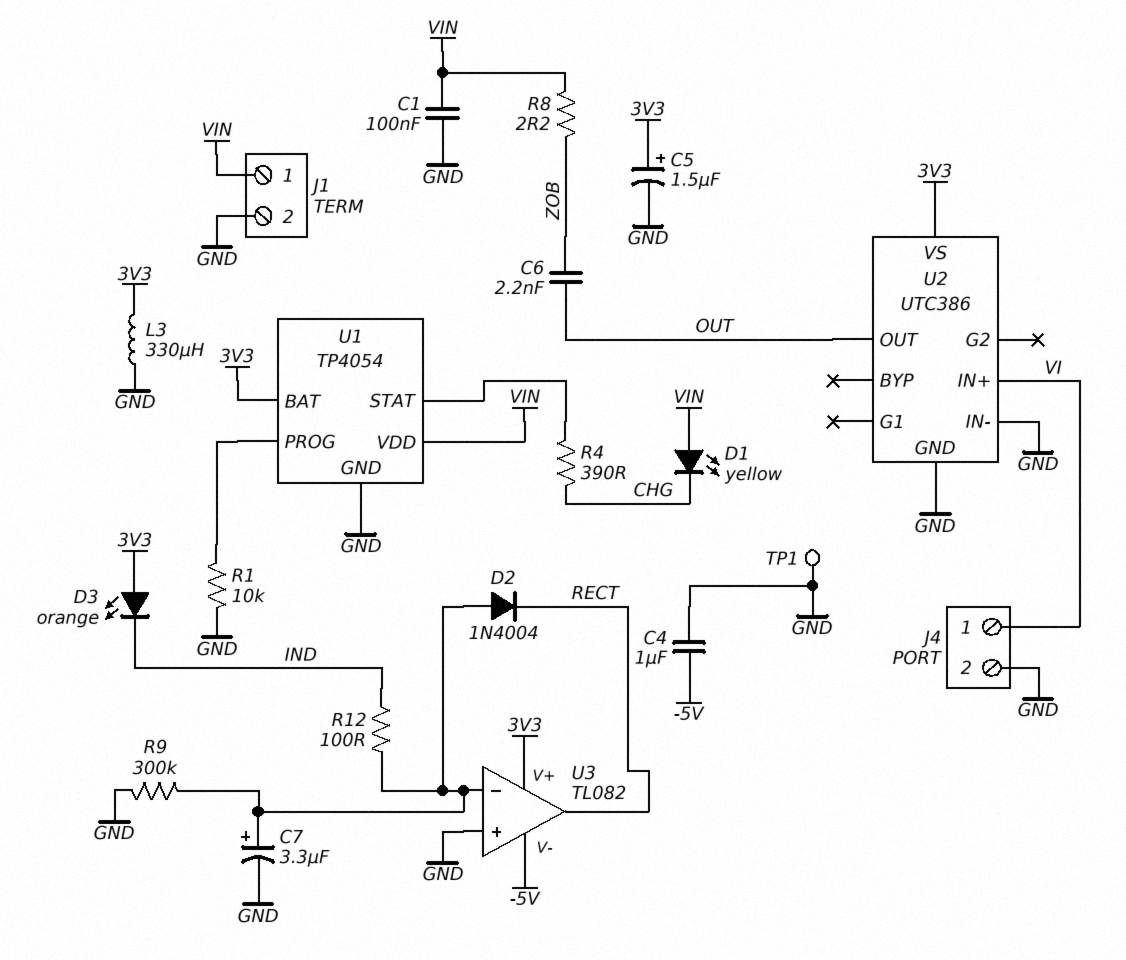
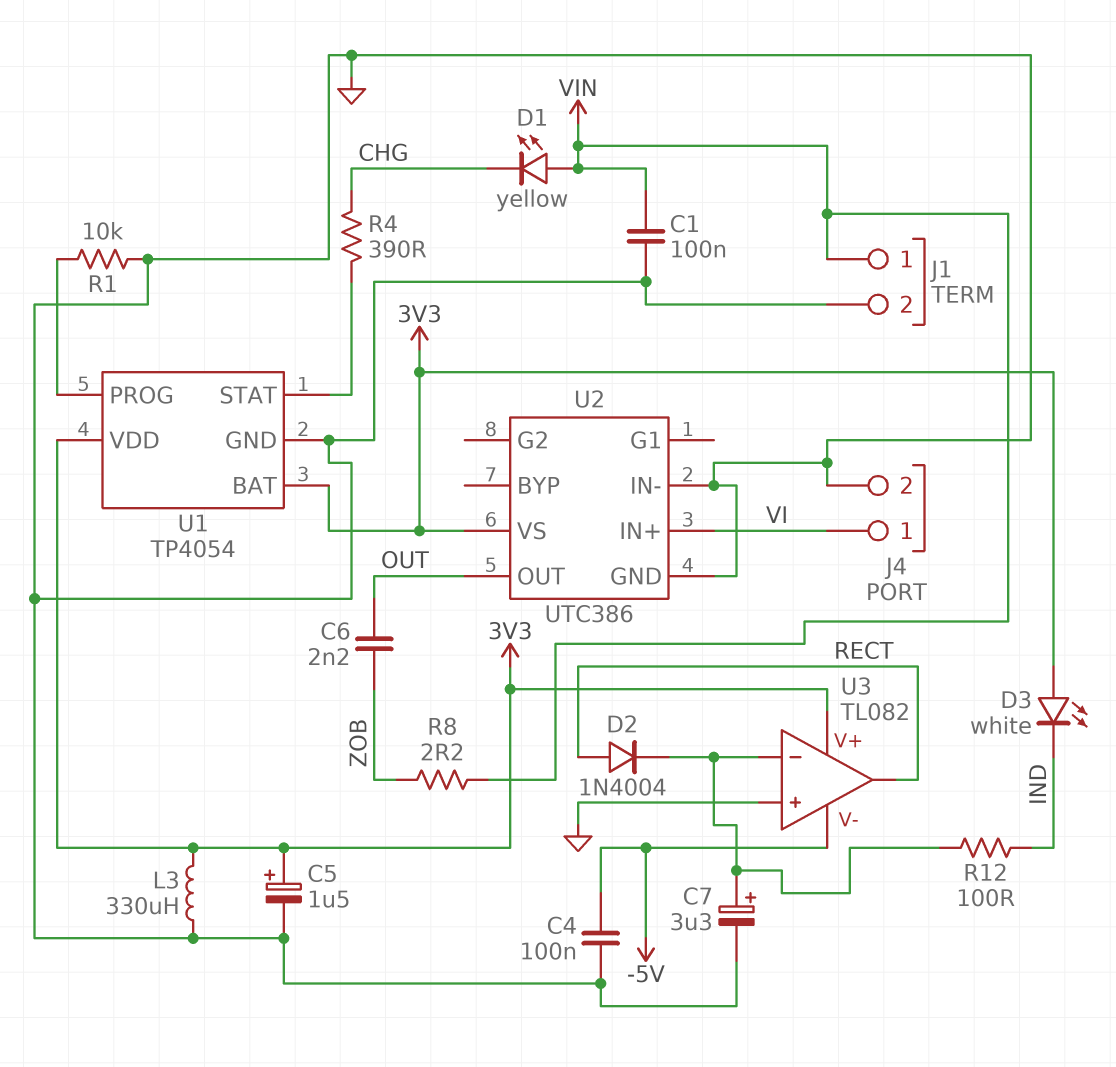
C4: 1uF (-5V, GND) -> 100nF (-5V, GND)
D2: diode 1N4004 (A U3/in-, K RECT) -> diode 1N4004 (A RECT, K U3/in-)
D3: LED orange (A 3V3, K IND) -> LED white (A 3V3, K IND)
R9: 300k (GND, U3/in-) -> none
TP1: test point (GND) -> none
U1 pin VDD: VIN -> 3V3

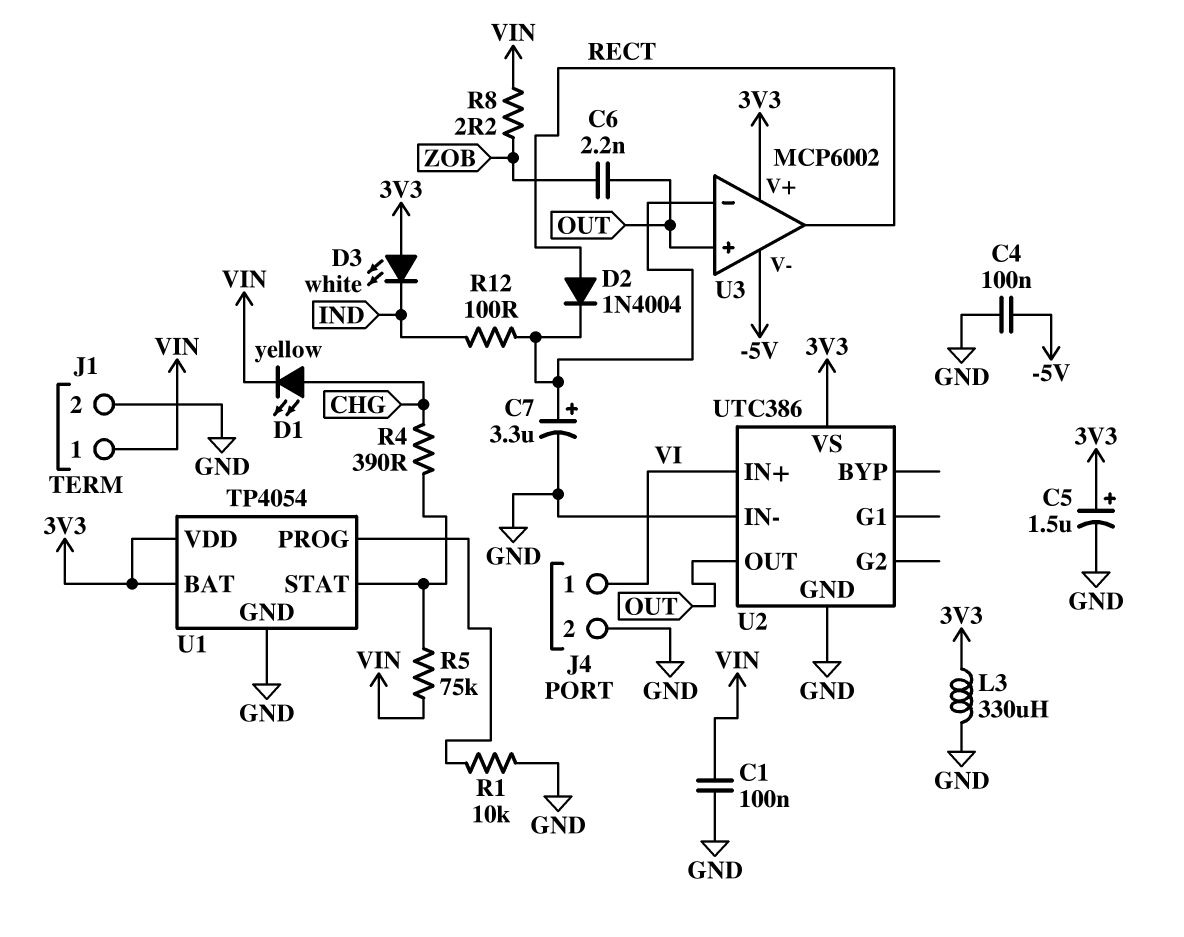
D1: LED yellow (A VIN, K CHG) -> LED yellow (A CHG, K VIN)
R5: none -> 75k (U1/STAT, VIN)
U3: TL082 -> MCP6002
U3 pin in+: GND -> OUT

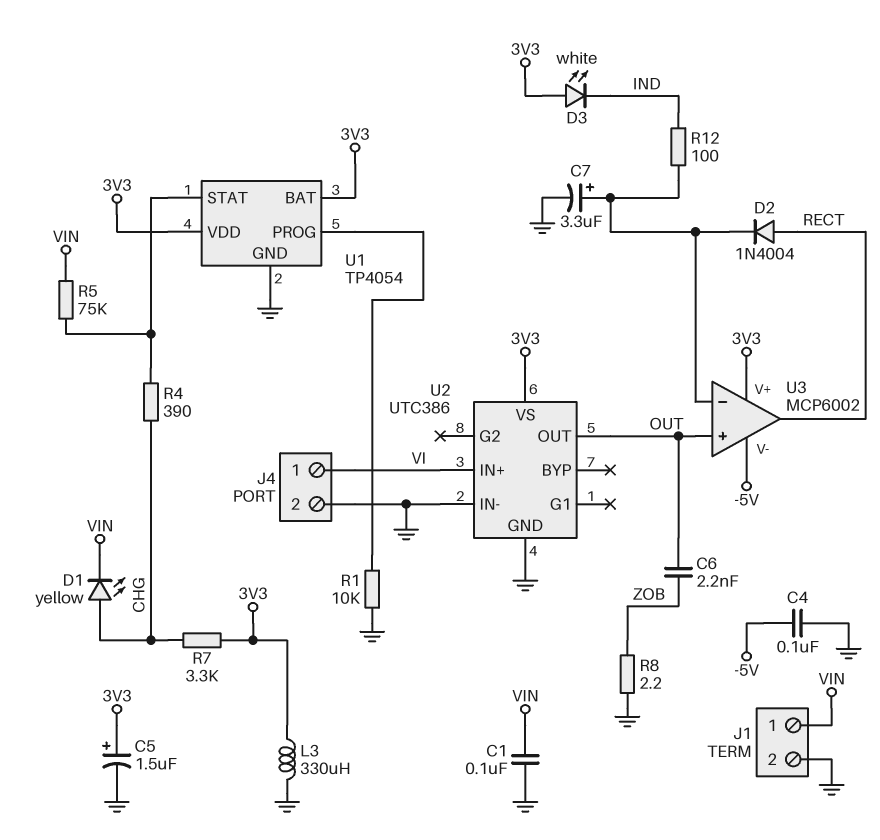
R7: none -> 3.3k (3V3, CHG)
R8: 2.2 (VIN, ZOB) -> 2.2 (GND, ZOB)

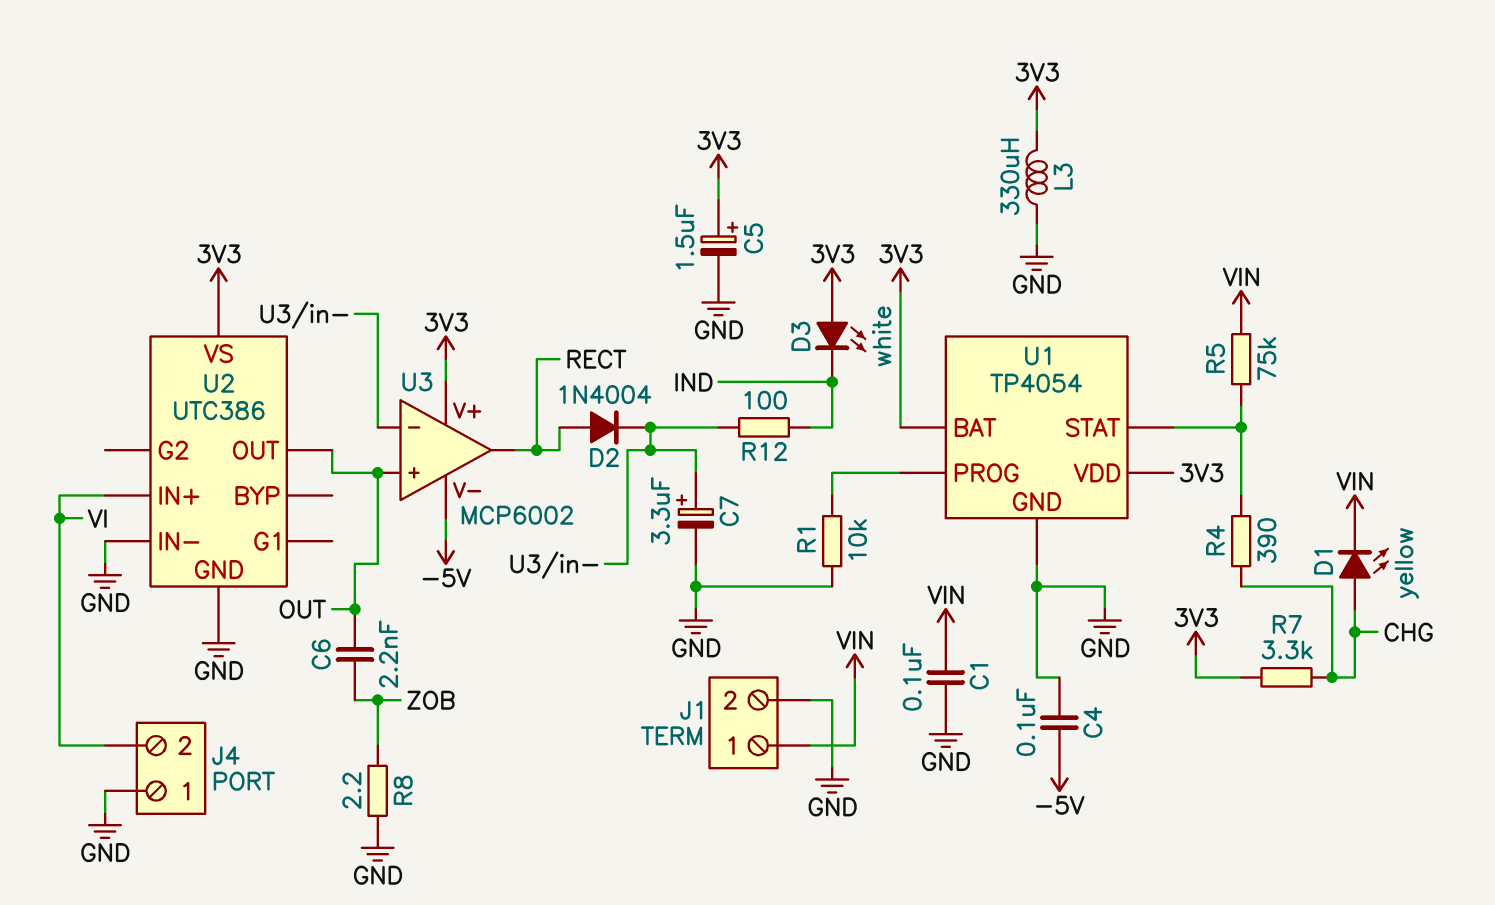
J4 pin 1: VI -> GND
J4 pin 2: GND -> VI

